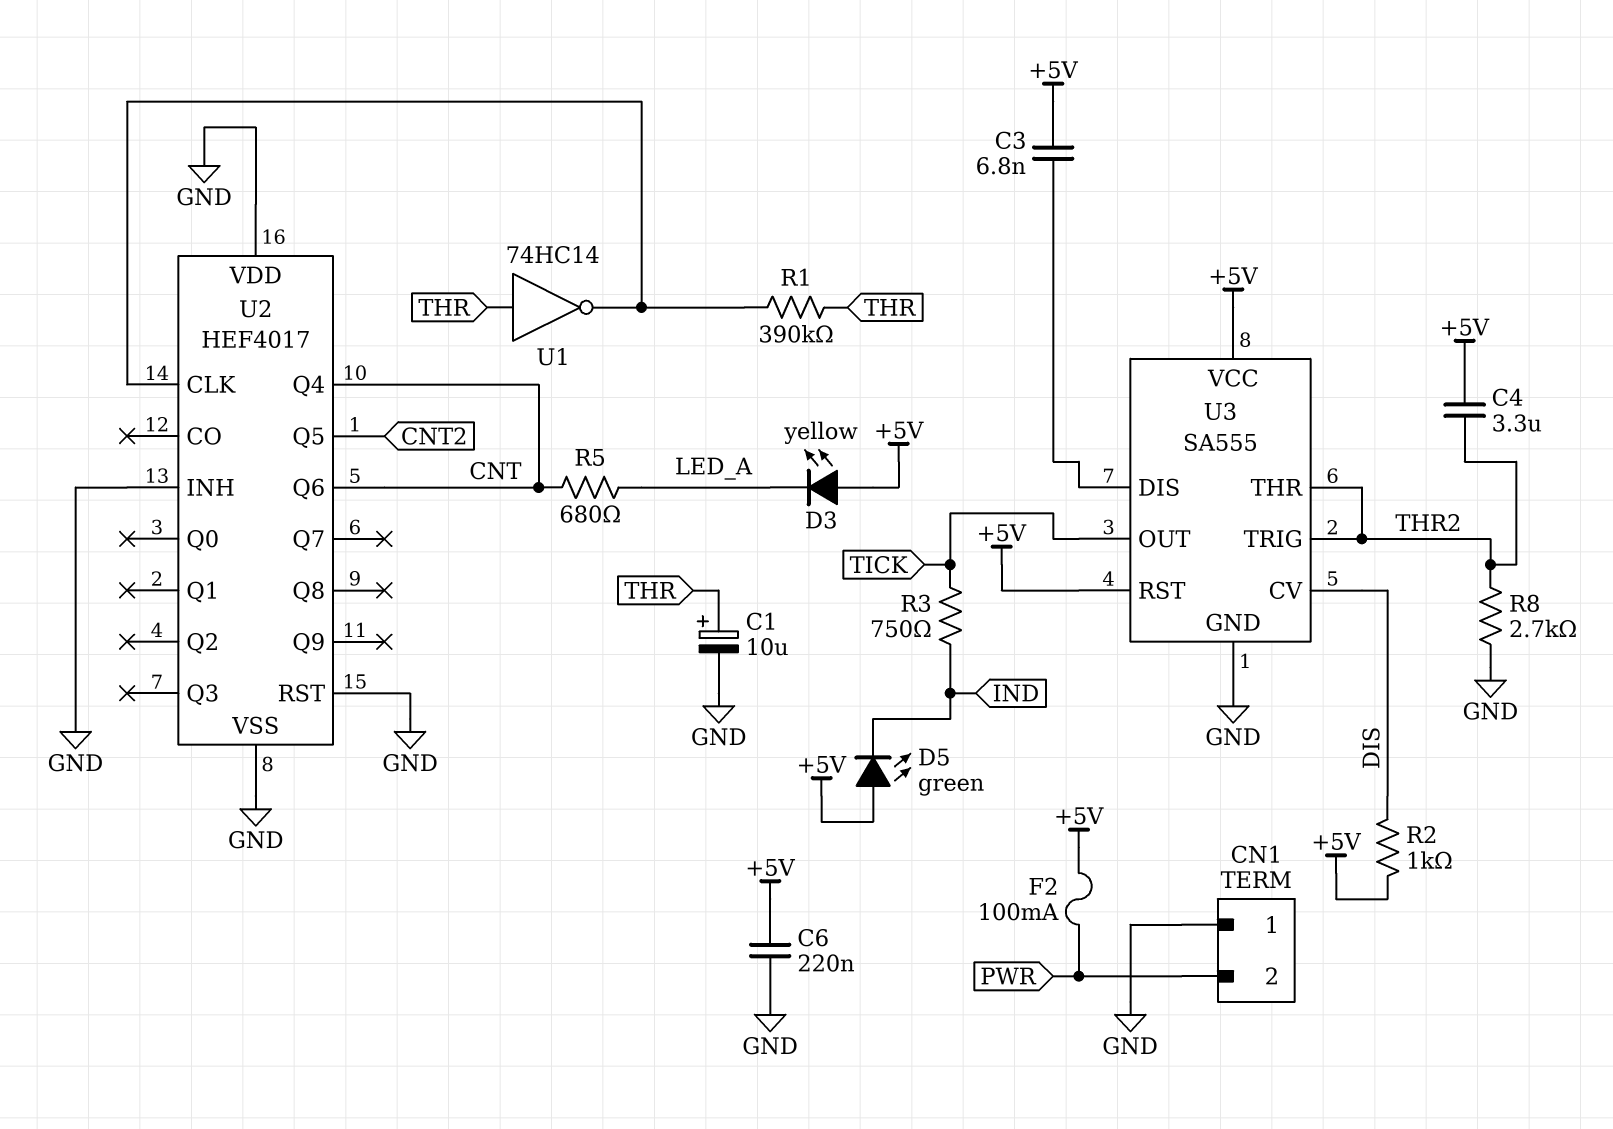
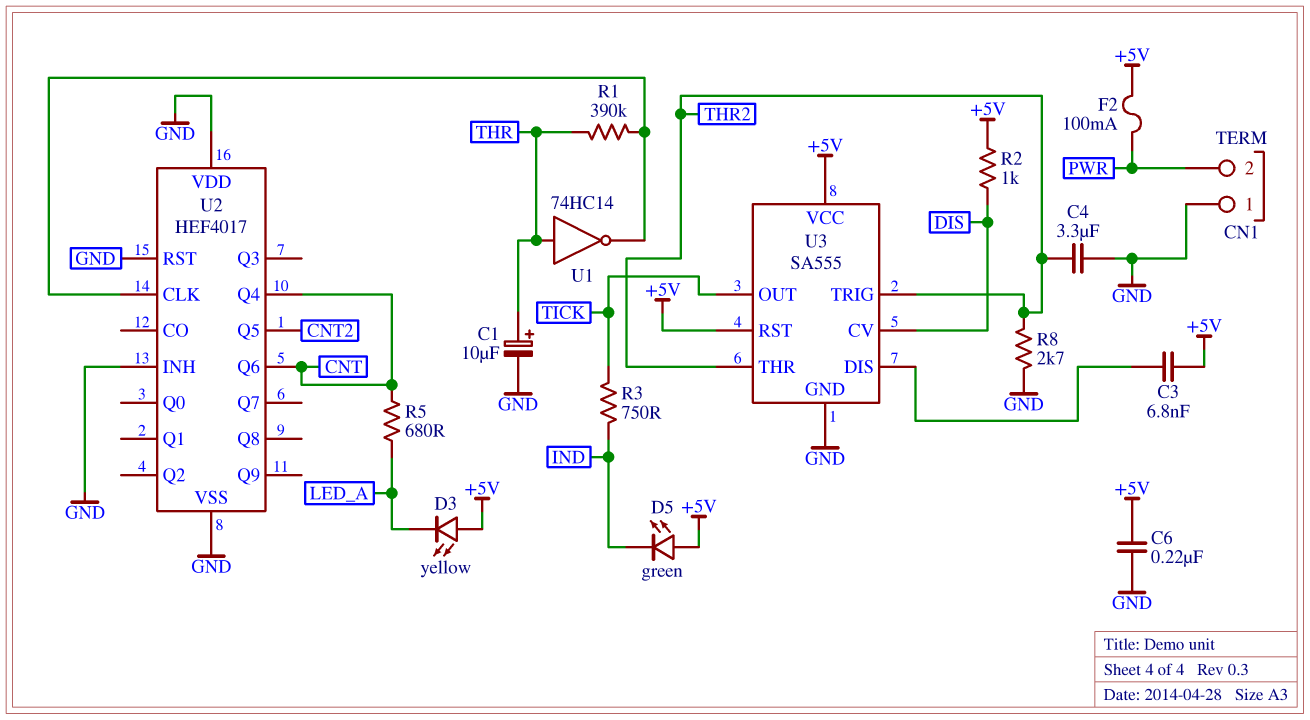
C4: 3.3uF (+5V, THR2) -> 3.3uF (GND, THR2)

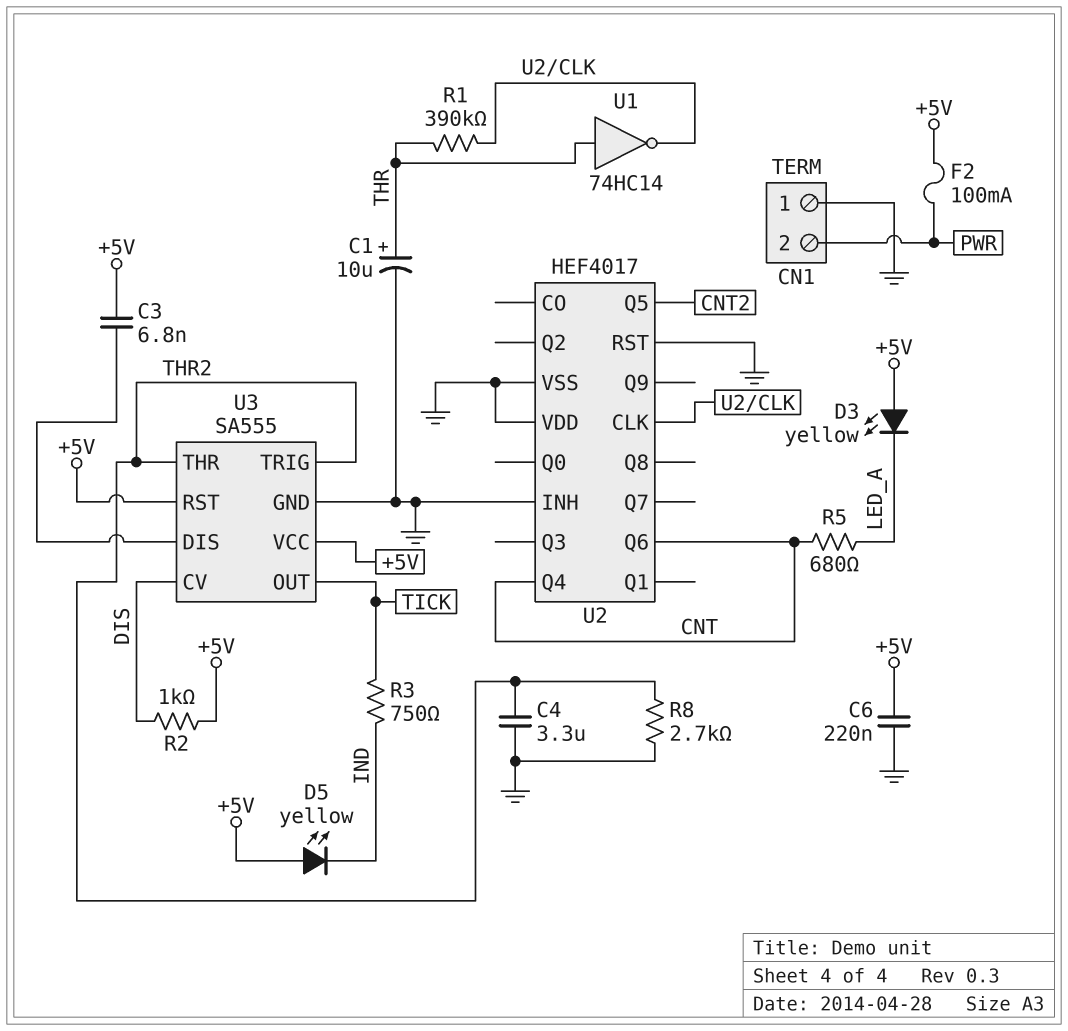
D5: LED green (A +5V, K IND) -> LED yellow (A +5V, K IND)

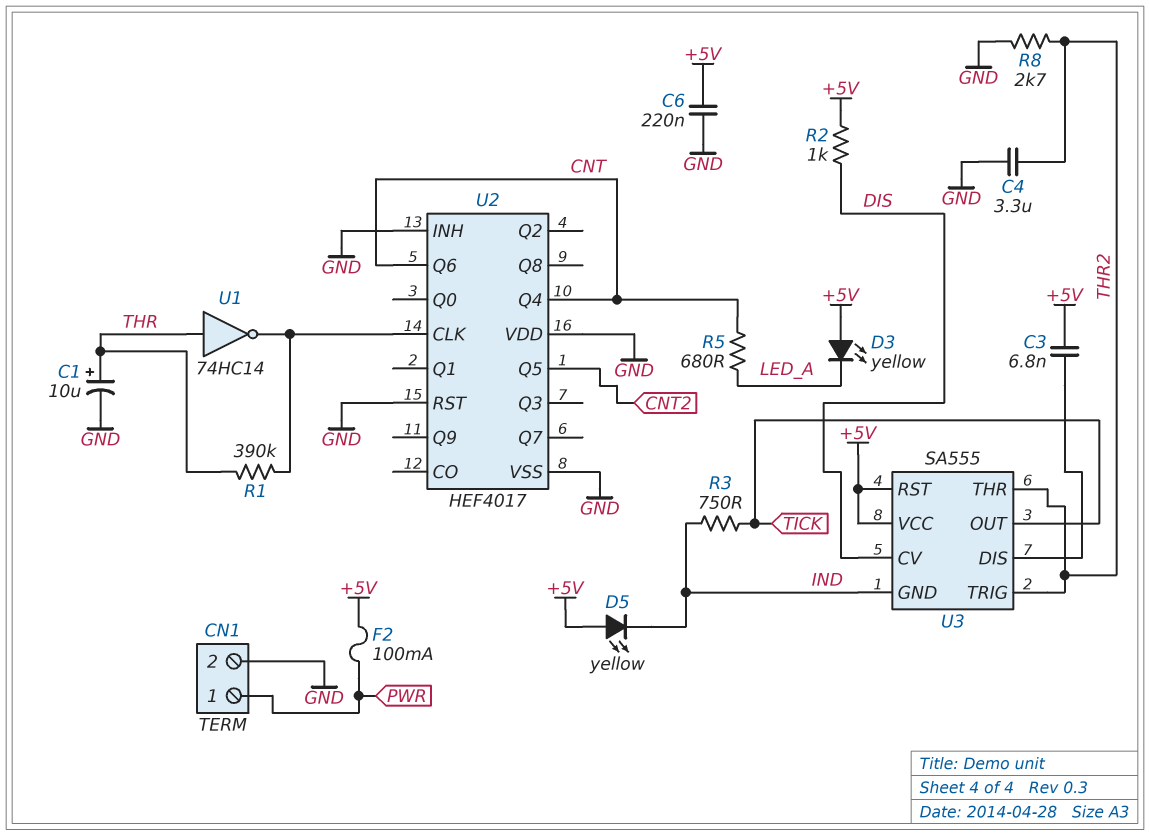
CN1 pin 1: GND -> PWR
CN1 pin 2: PWR -> GND
U3 pin GND: GND -> IND

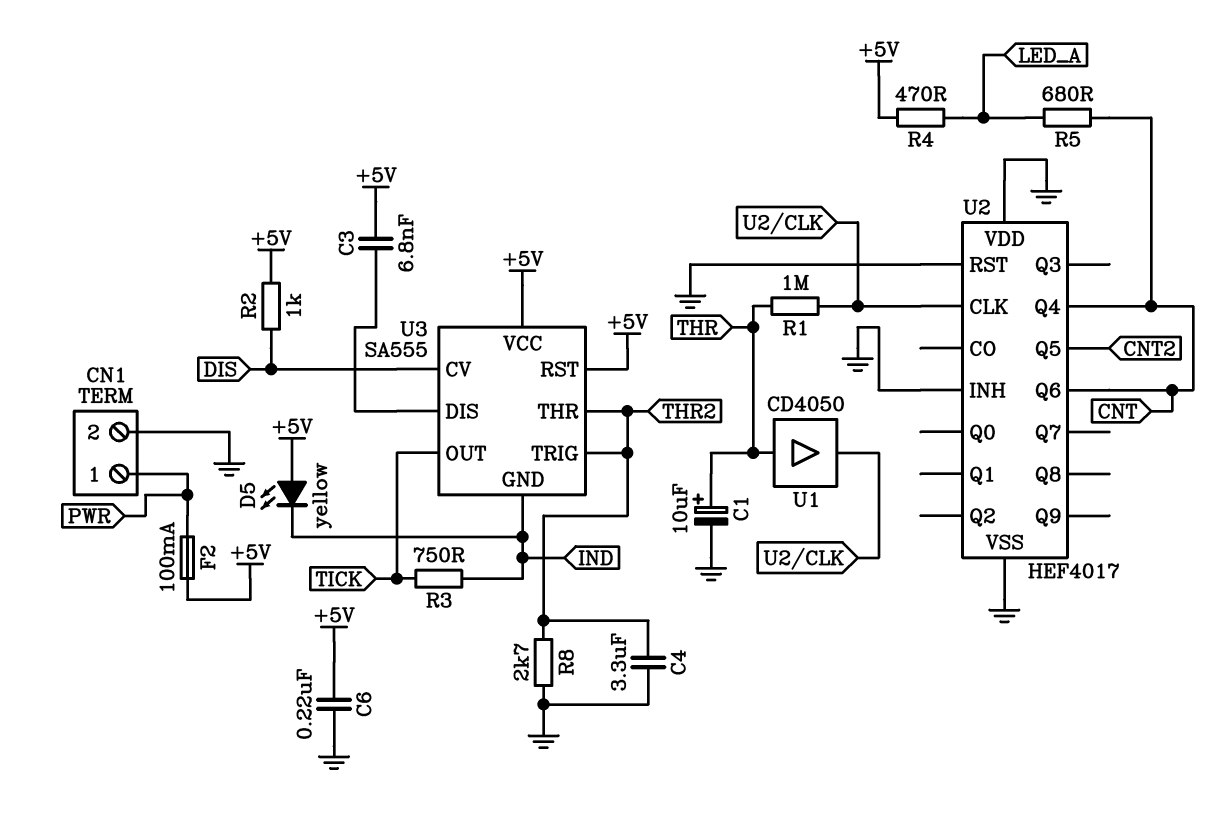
D3: LED yellow (A +5V, K LED_A) -> none
R1: 390k (THR, U2/CLK) -> 1M (THR, U2/CLK)
R4: none -> 470 (+5V, LED_A)
U1: NOT 74HC14 (in THR, out U2/CLK) -> buffer CD4050 (in THR, out U2/CLK)

